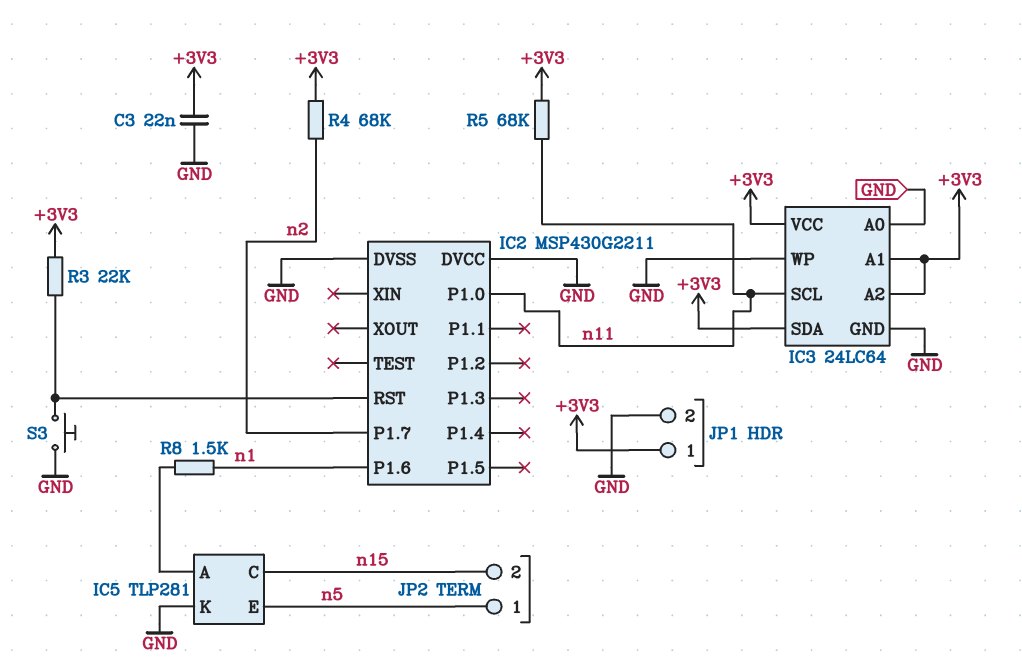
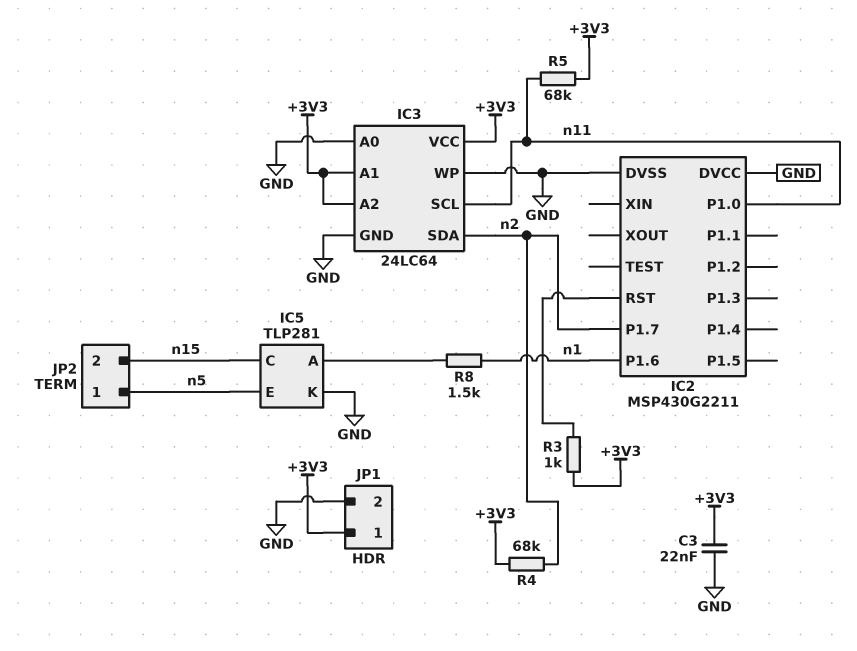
IC3 pin SDA: +3V3 -> n2
R3: 22k (+3V3, IC2/RST) -> 1k (+3V3, IC2/RST)
S3: button (GND, IC2/RST) -> none

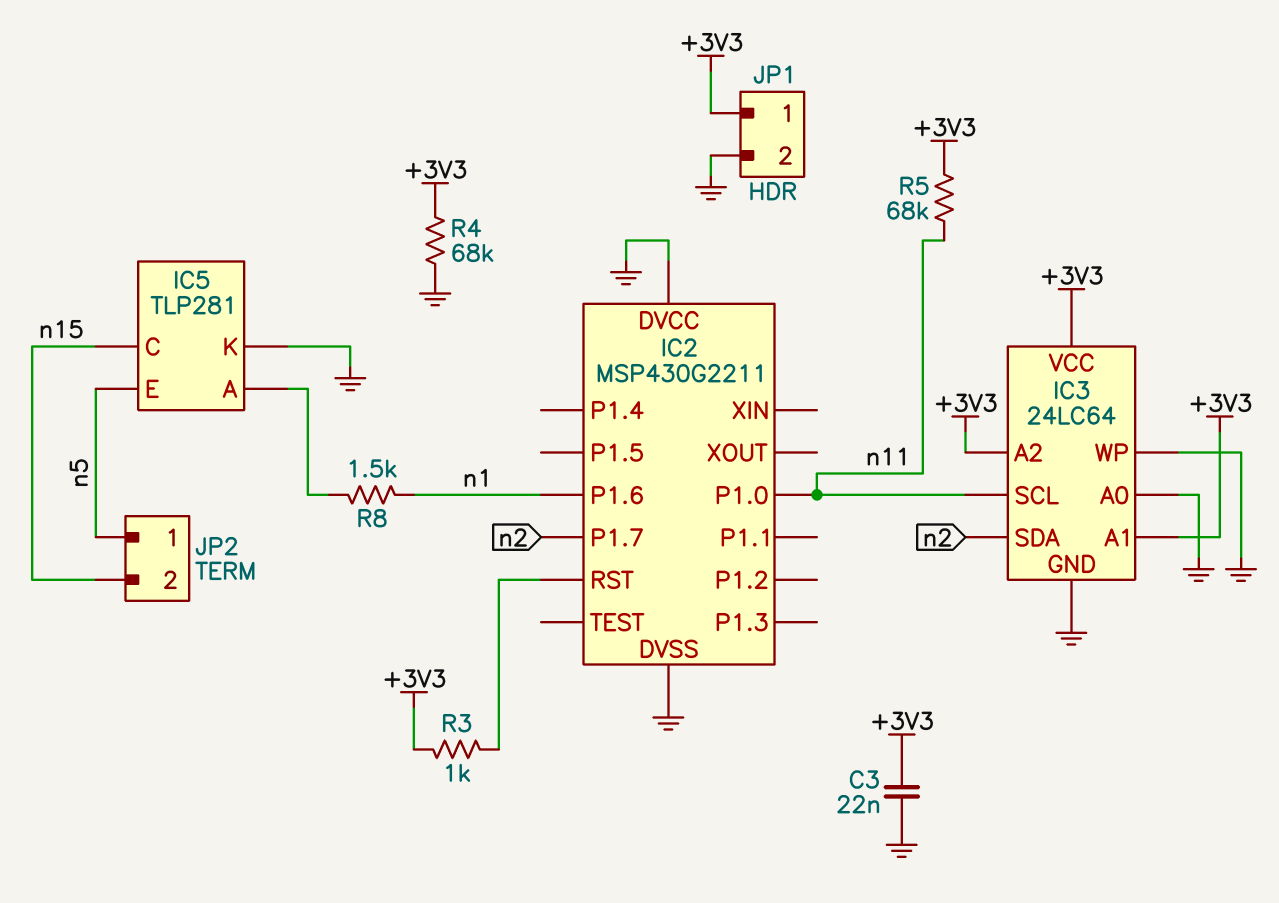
R4: 68k (+3V3, n2) -> 68k (+3V3, GND)

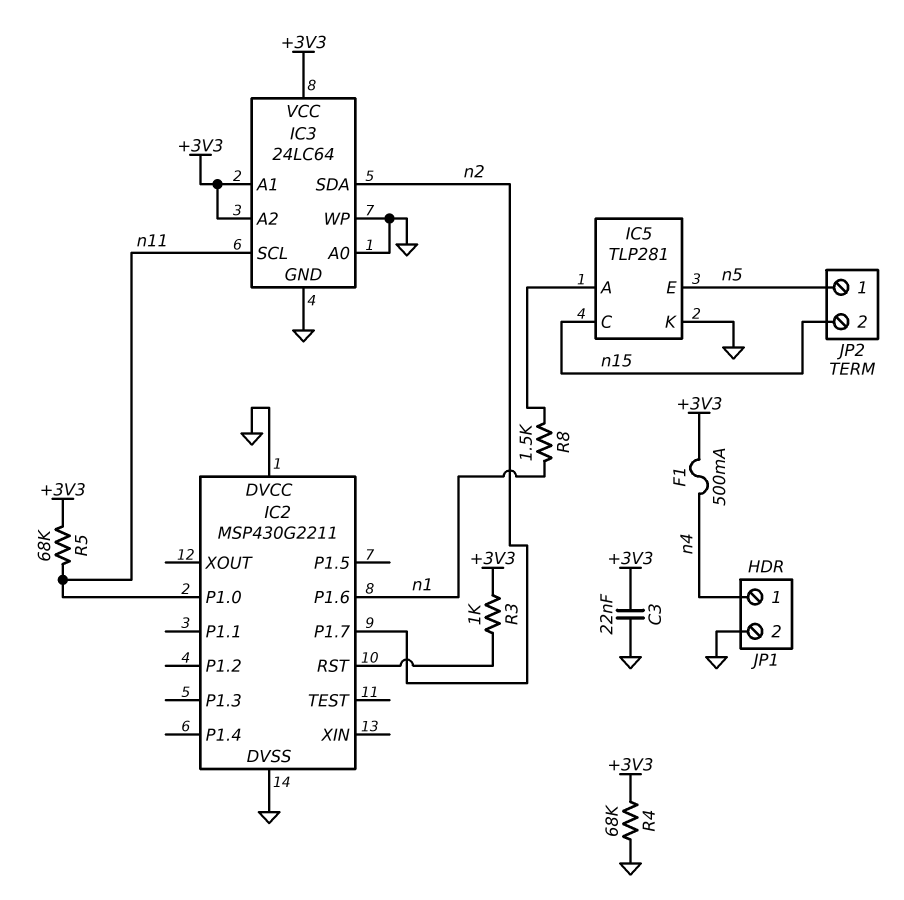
F1: none -> 500mA (+3V3, n4)
JP1 pin 1: +3V3 -> n4

